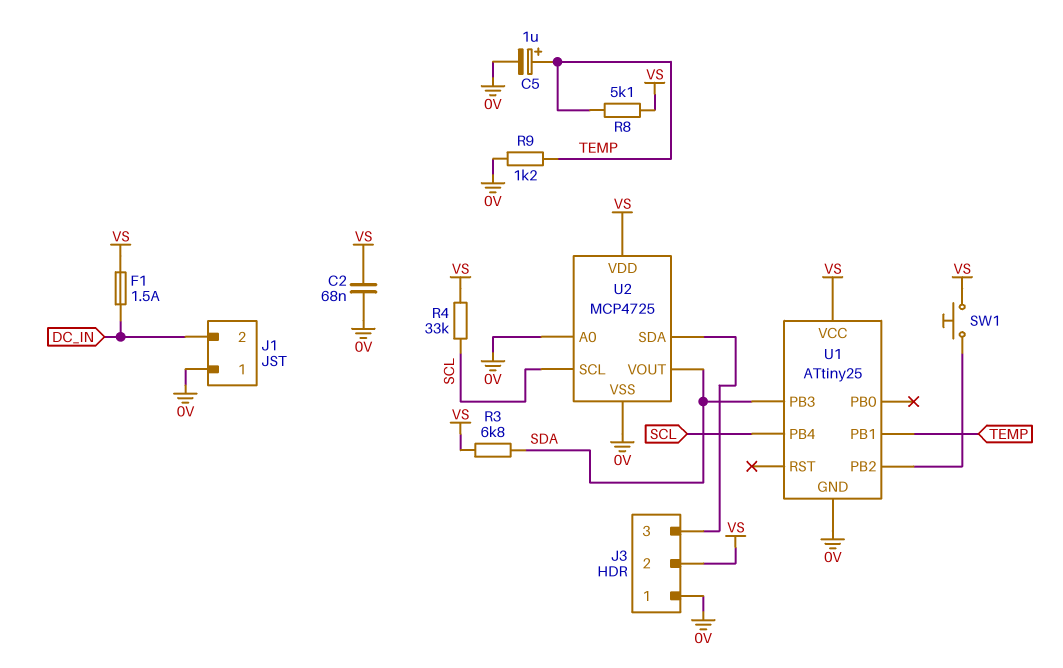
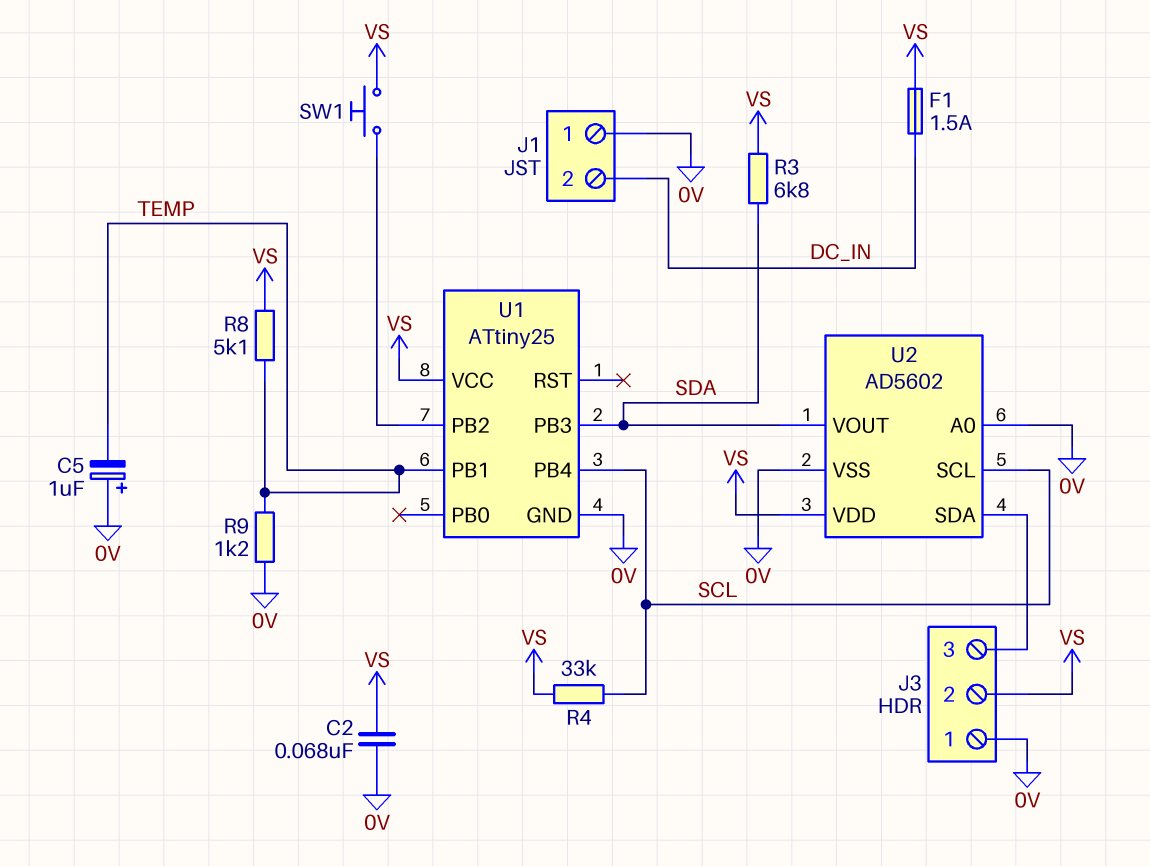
C5: 1uF (plus TEMP, minus 0V) -> 1uF (plus 0V, minus TEMP)
U2: MCP4725 -> AD5602

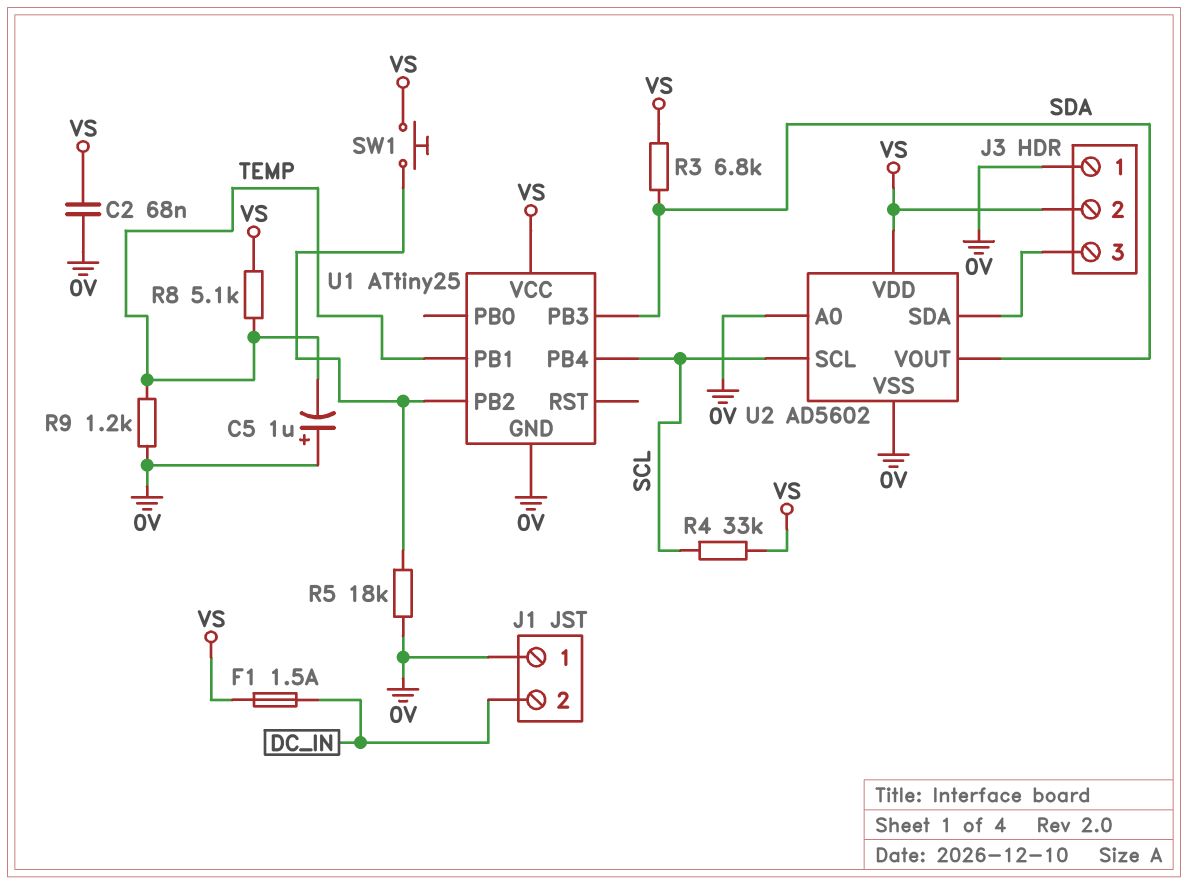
R5: none -> 18k (0V, U1/PB2)

